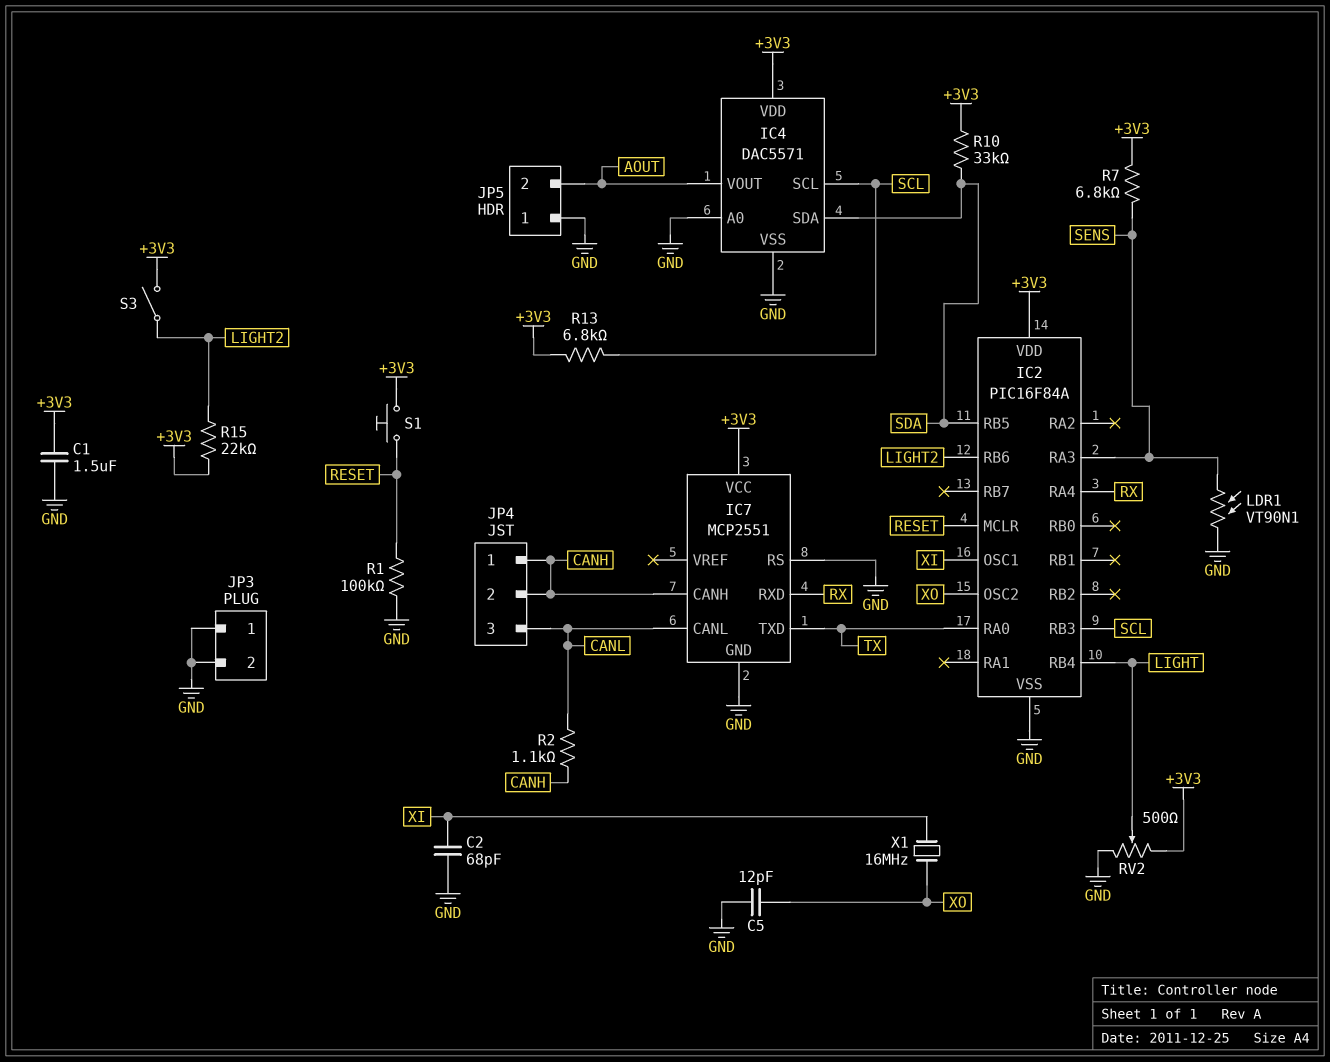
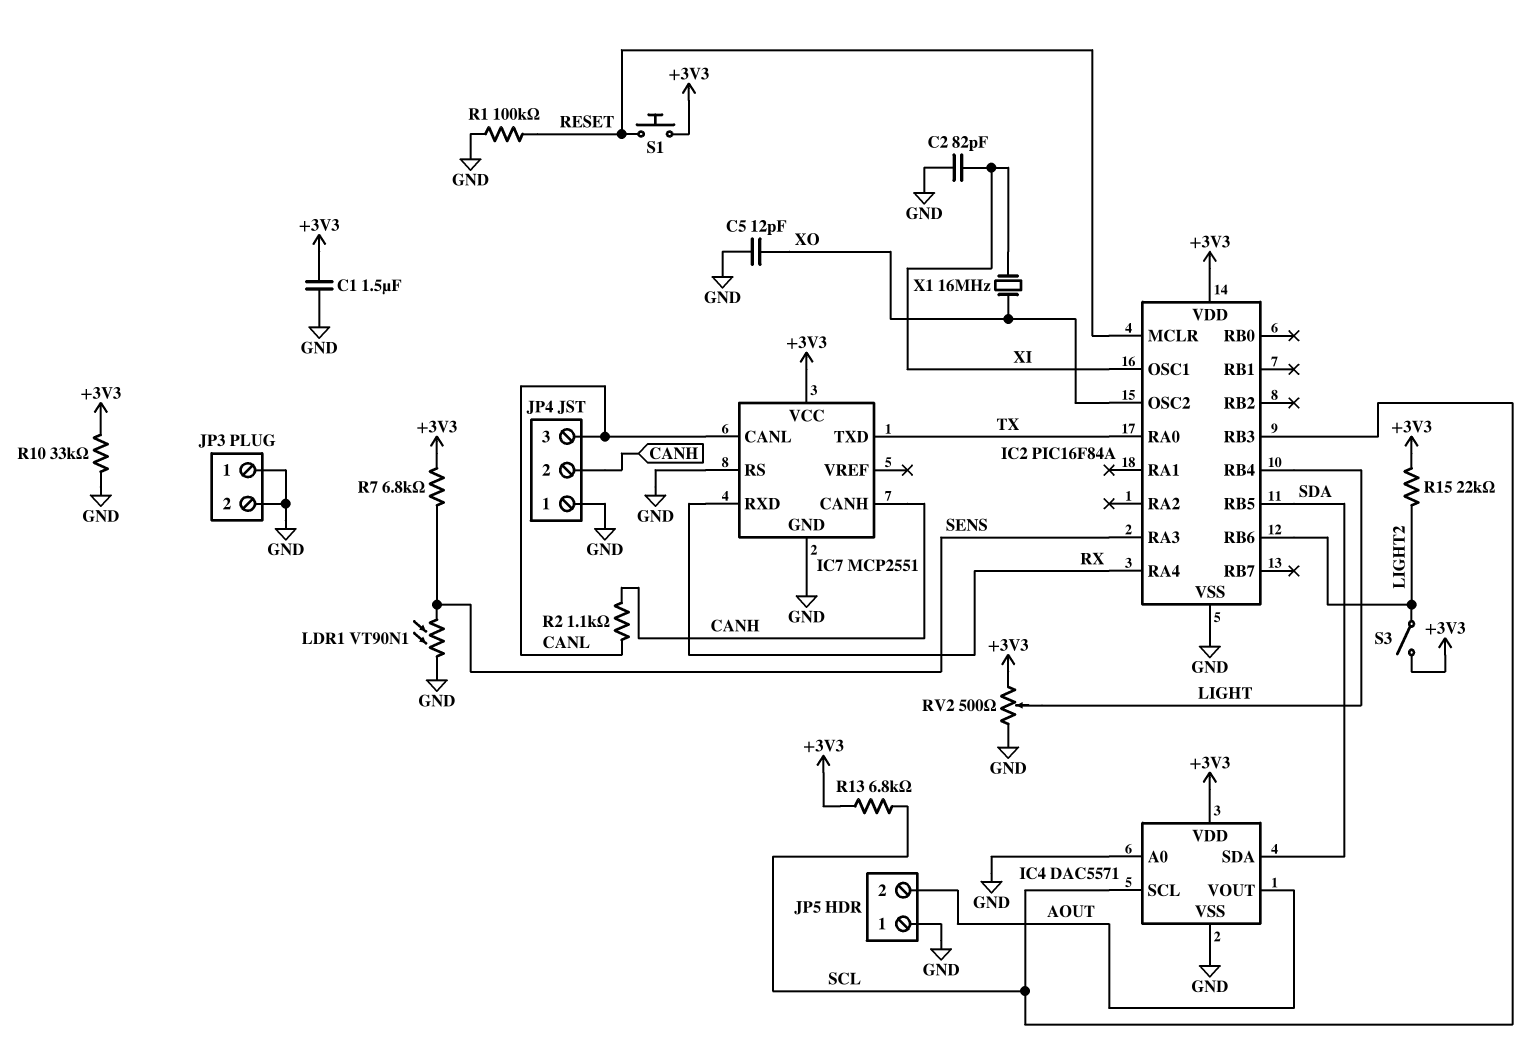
C2: 68pF (GND, XI) -> 82pF (GND, XI)
JP4 pin 1: CANH -> GND
R10: 33k (+3V3, SDA) -> 33k (+3V3, GND)

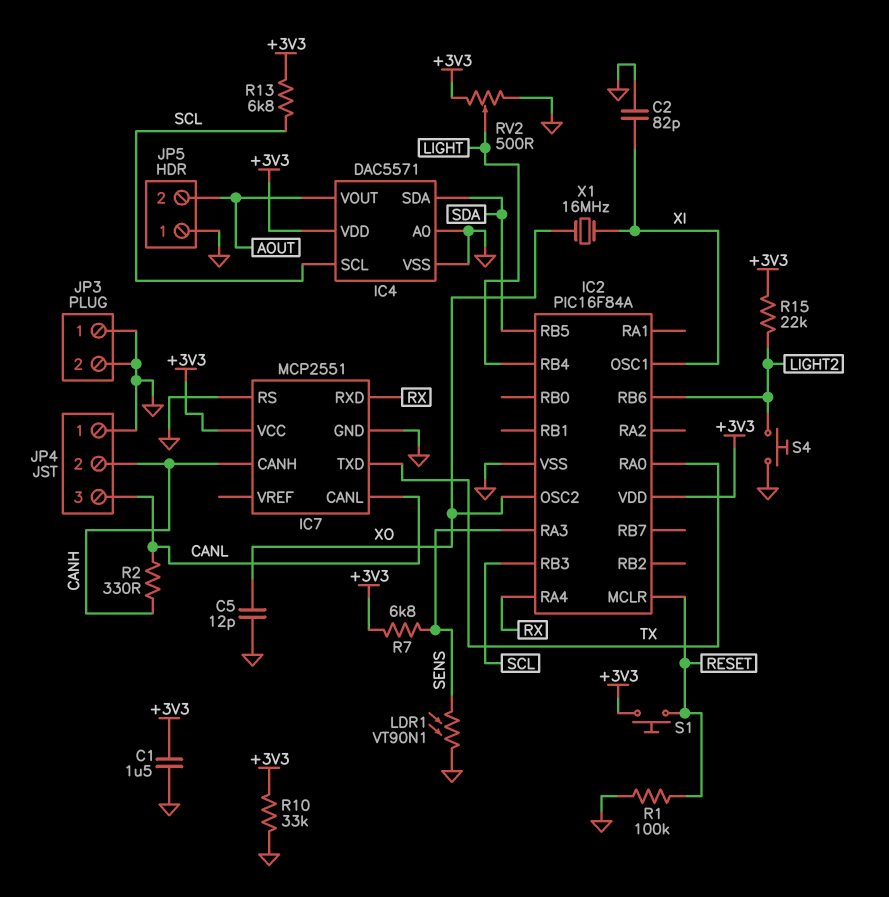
R2: 1.1k (CANH, CANL) -> 330 (CANH, CANL)
S3: switch (+3V3, LIGHT2) -> none
S4: none -> button (GND, LIGHT2)

